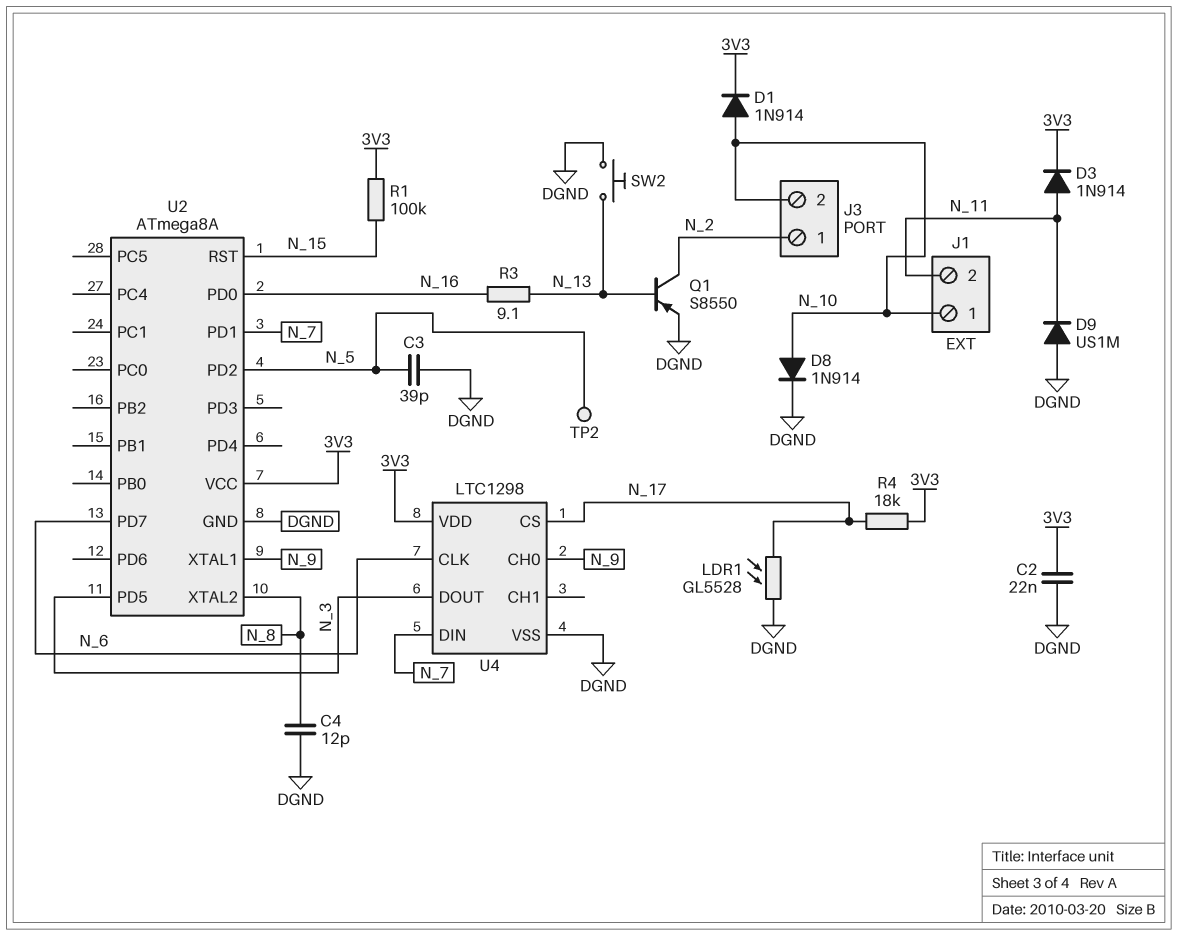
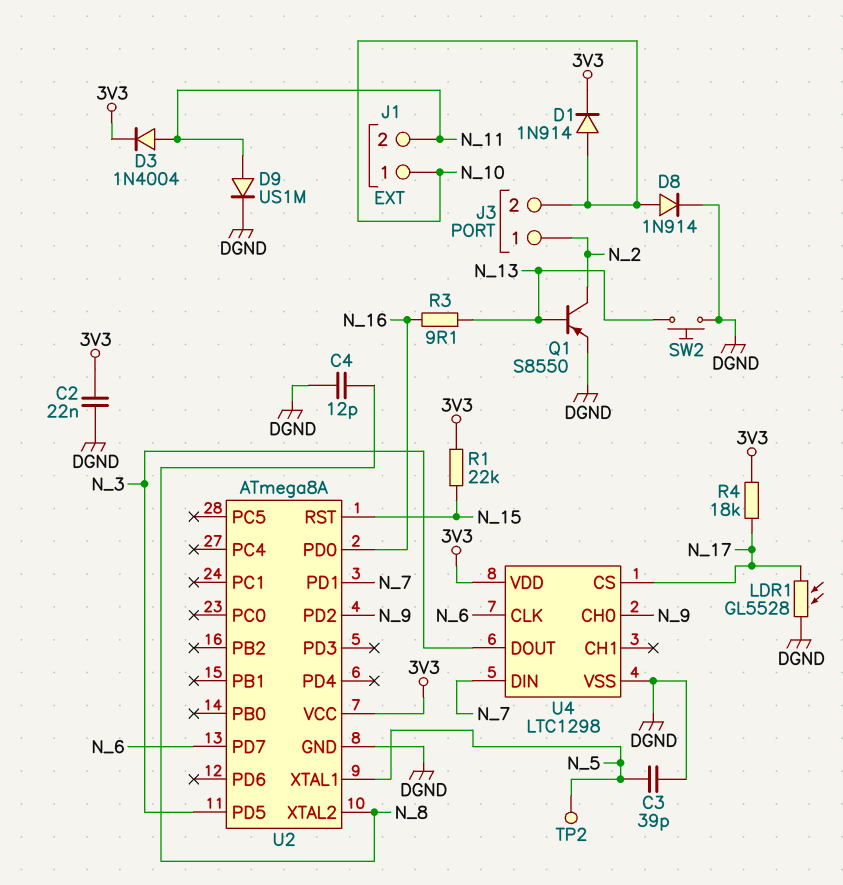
D3: diode 1N914 (A N_11, K 3V3) -> diode 1N4004 (A N_11, K 3V3)
D9: diode US1M (A DGND, K N_11) -> diode US1M (A N_11, K DGND)
R1: 100k (3V3, N_15) -> 22k (3V3, N_15)
U2 pin PD2: N_5 -> N_9
U2 pin XTAL1: N_9 -> N_5

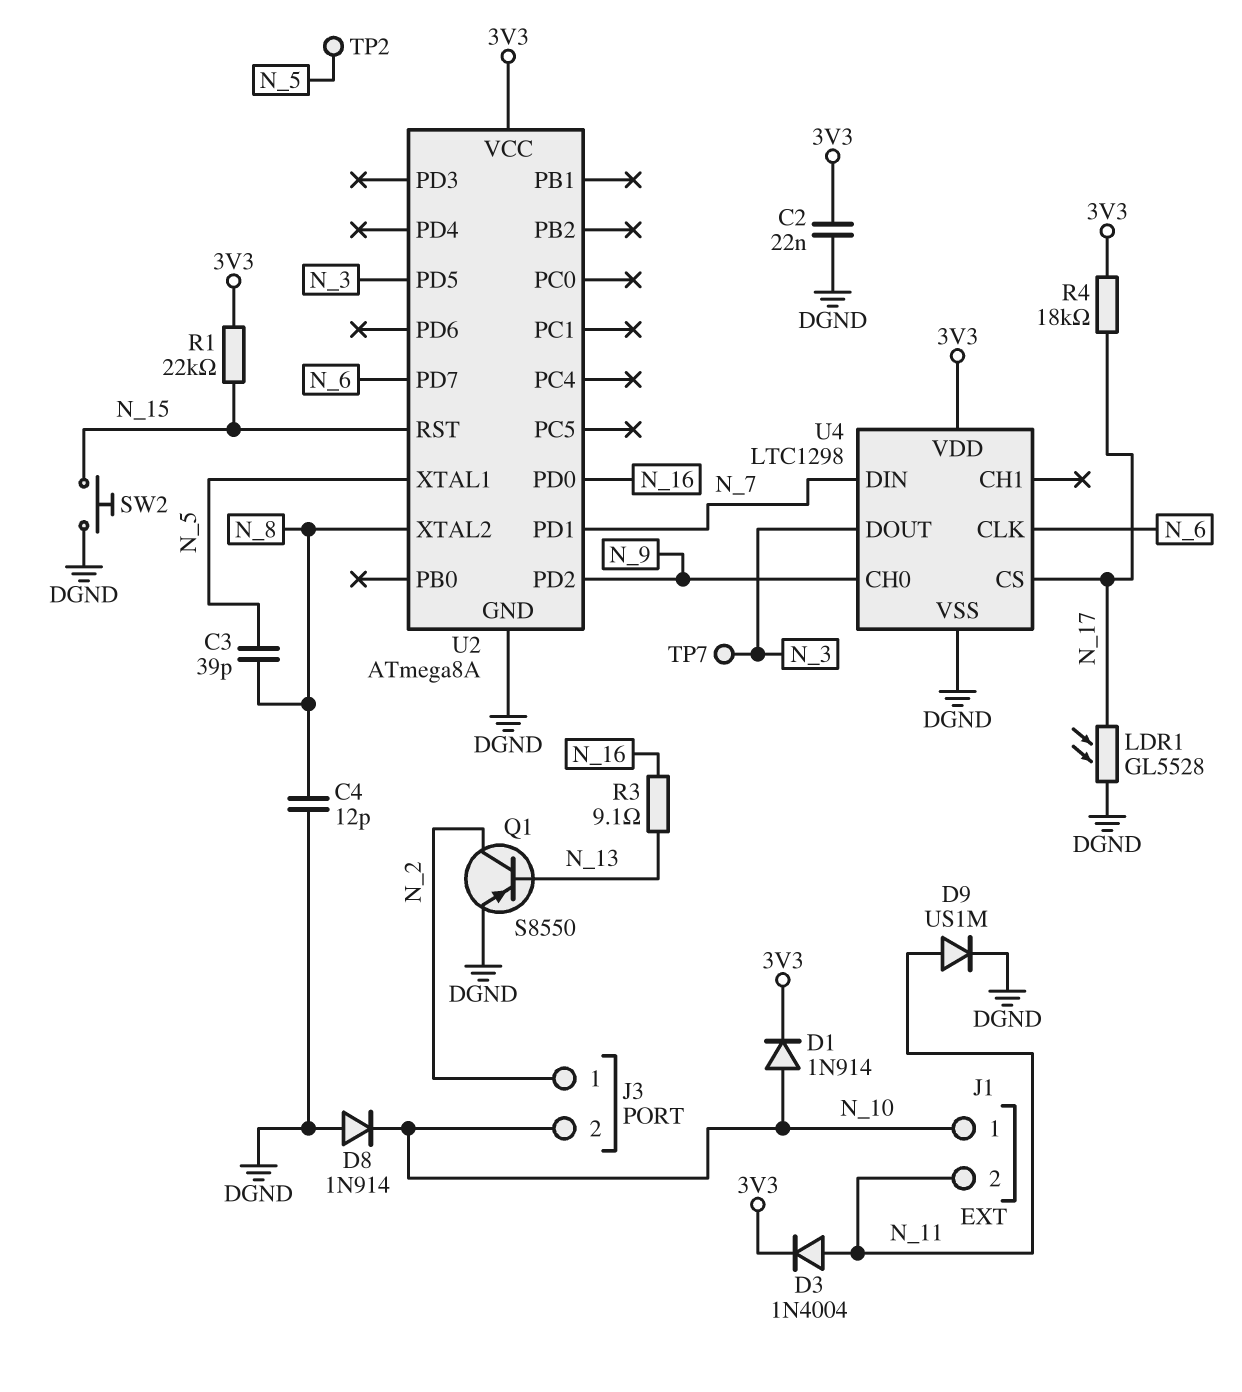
C3: 39pF (DGND, N_5) -> 39pF (N_5, N_8)
D8: diode 1N914 (A N_10, K DGND) -> diode 1N914 (A DGND, K N_10)
SW2: button (DGND, N_13) -> button (DGND, N_15)
TP7: none -> test point (N_3)

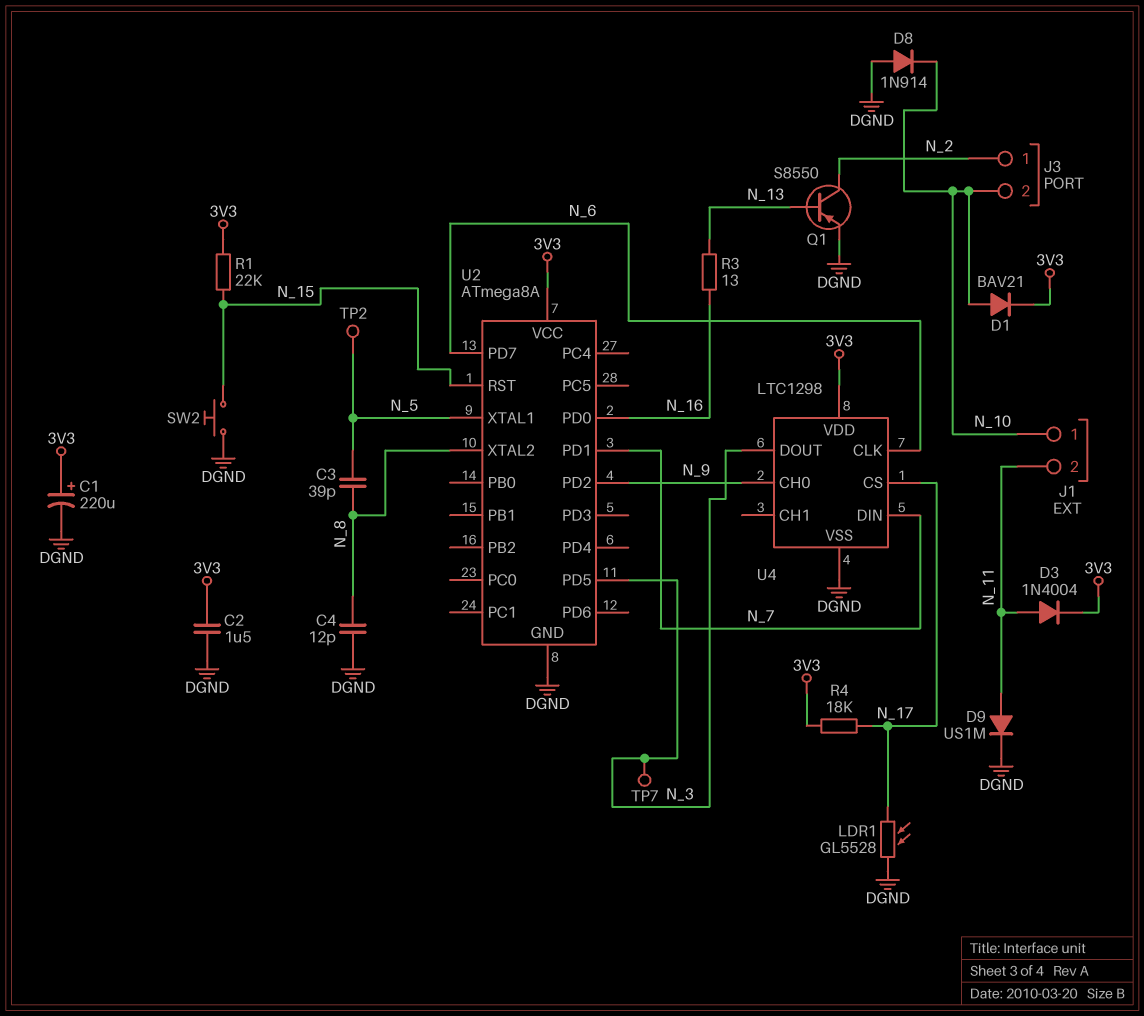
C1: none -> 220uF (plus 3V3, minus DGND)
C2: 22nF (3V3, DGND) -> 1.5uF (3V3, DGND)
D1: diode 1N914 (A N_10, K 3V3) -> diode BAV21 (A N_10, K 3V3)
R3: 9.1 (N_13, N_16) -> 13 (N_13, N_16)

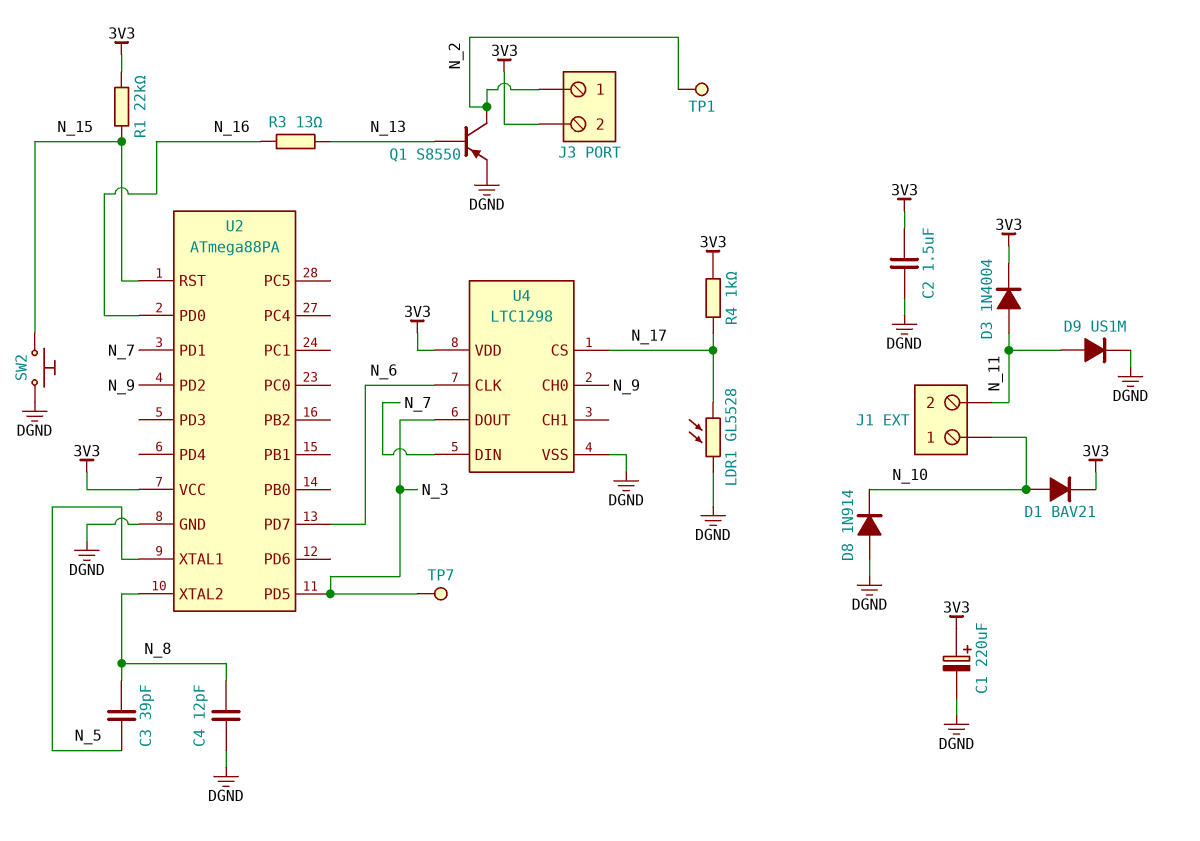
J3 pin 2: N_10 -> 3V3
R4: 18k (3V3, N_17) -> 1k (3V3, N_17)
TP1: none -> test point (N_2)
TP2: test point (N_5) -> none
U2: ATmega8A -> ATmega88PA

